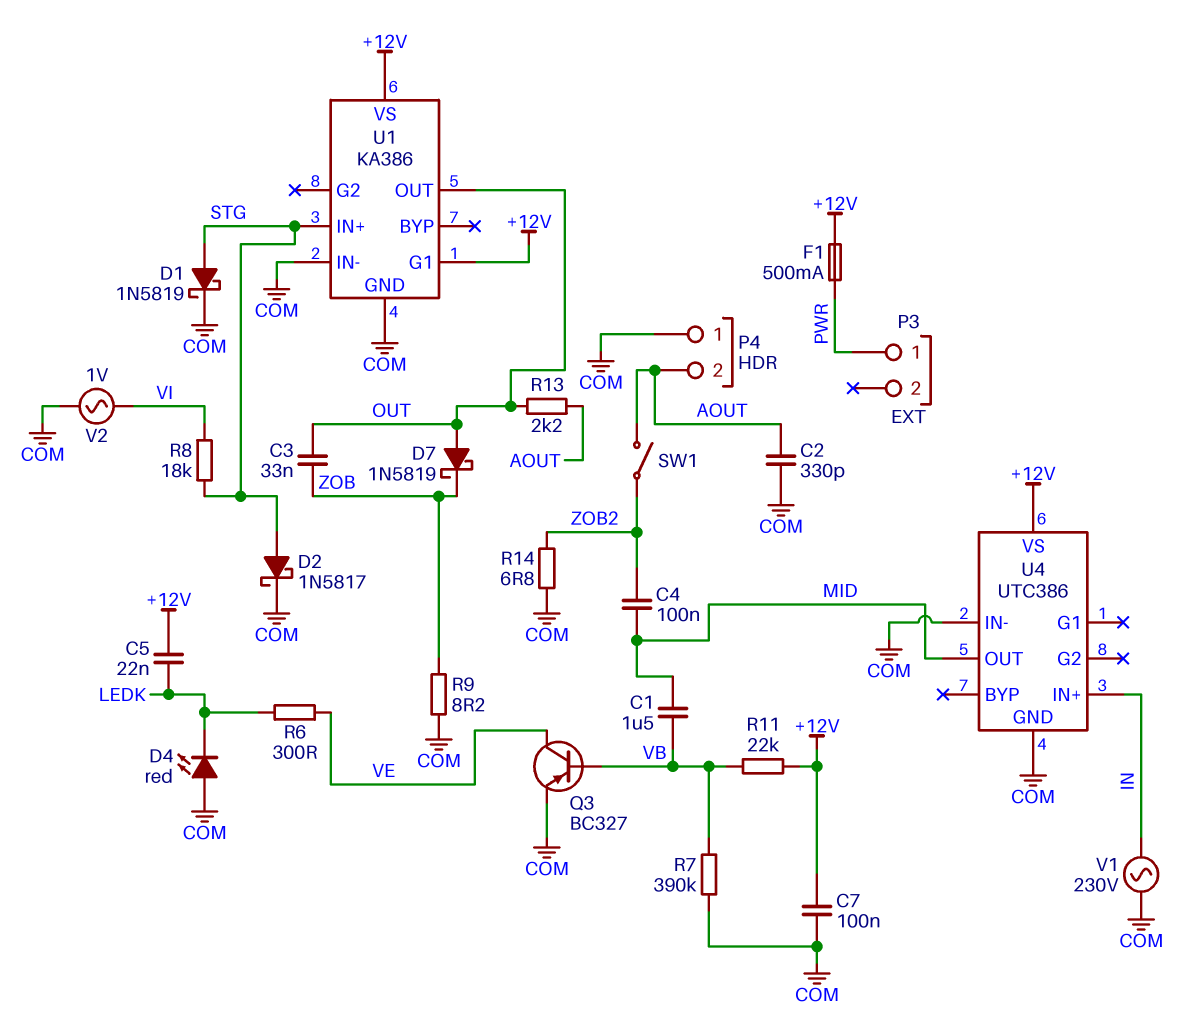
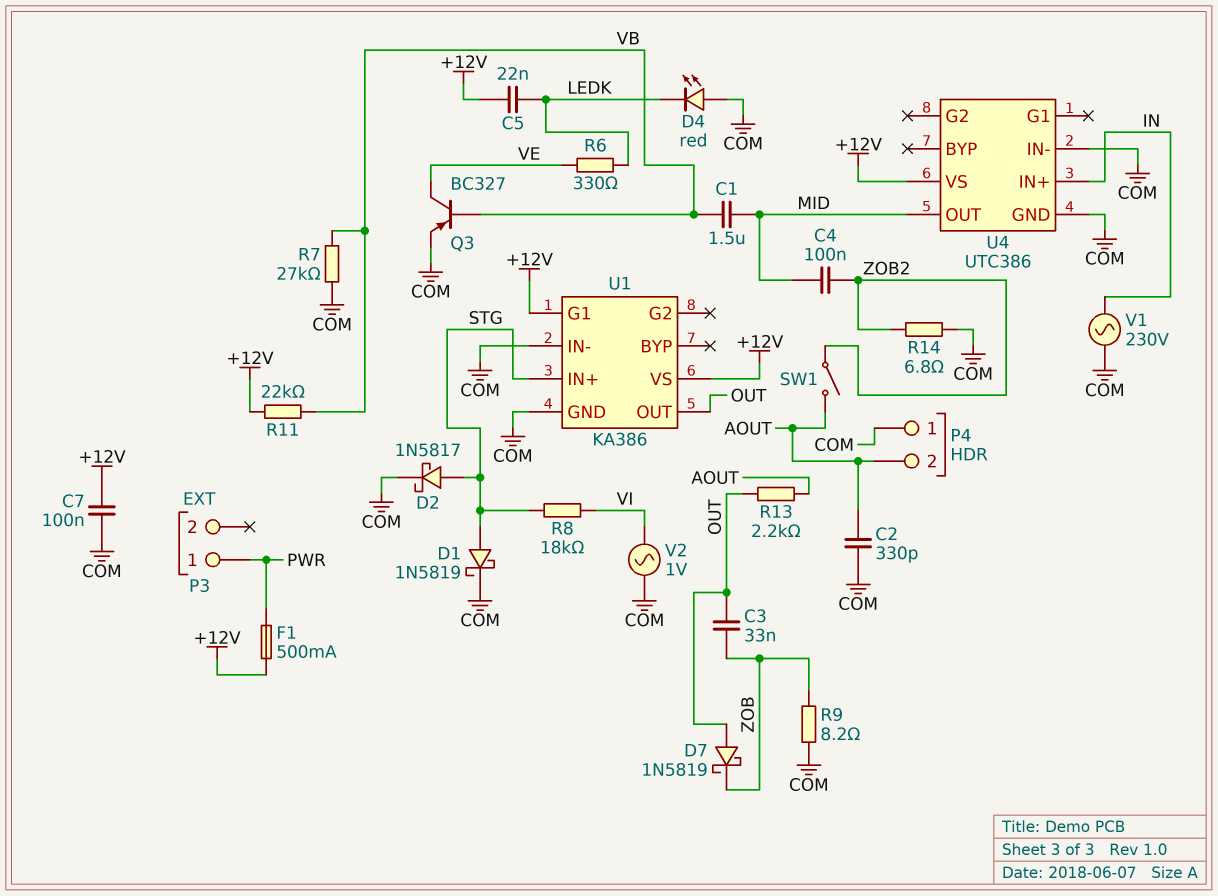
R6: 300 (LEDK, VE) -> 330 (LEDK, VE)
R7: 390k (COM, VB) -> 27k (COM, VB)

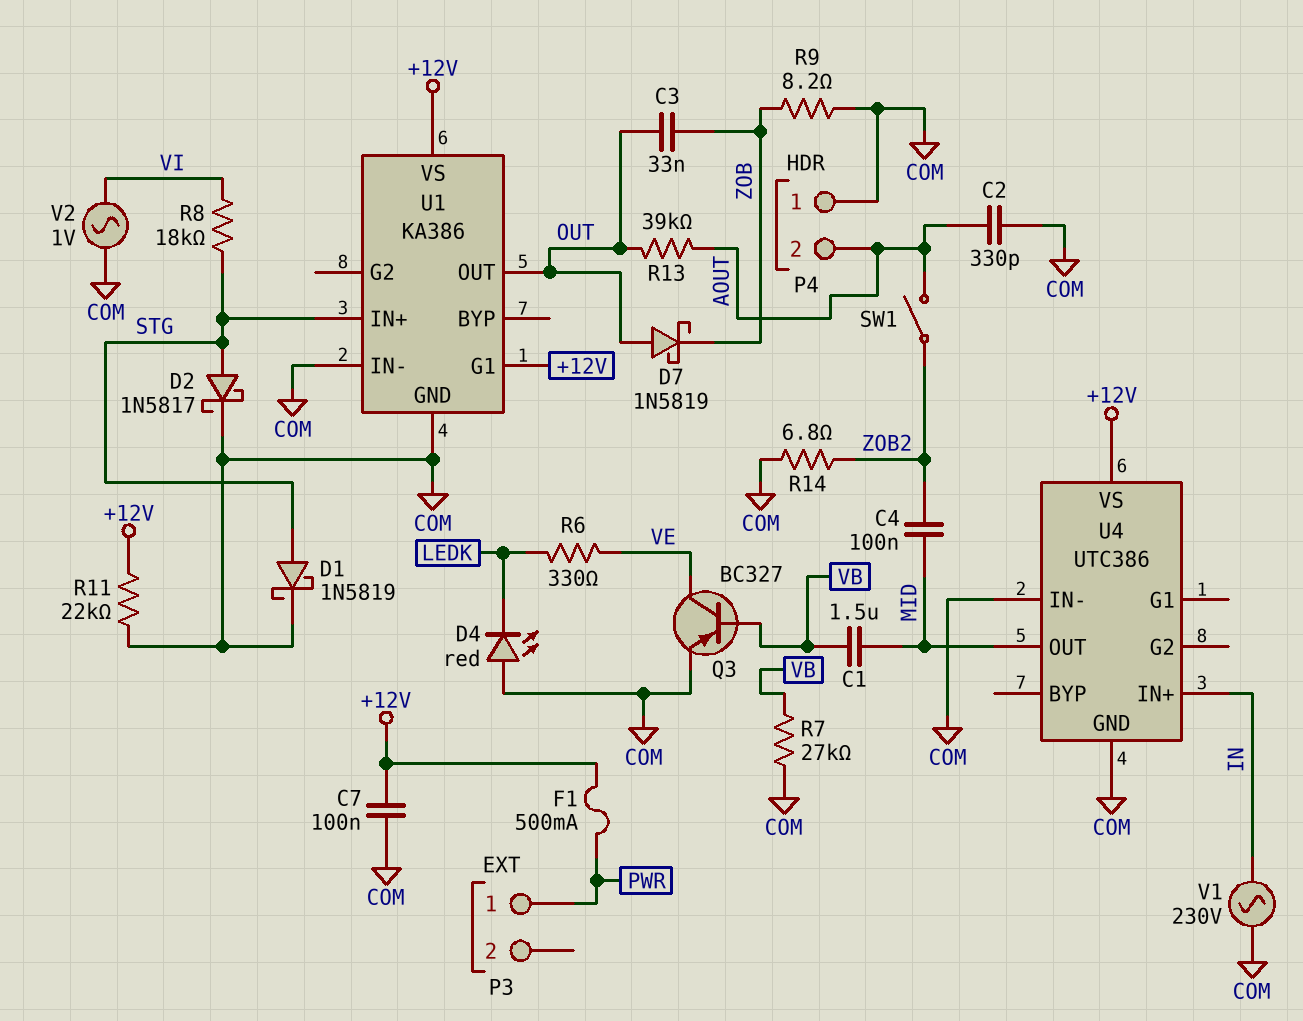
C5: 22nF (+12V, LEDK) -> none
R11: 22k (+12V, VB) -> 22k (+12V, COM)
R13: 2.2k (AOUT, OUT) -> 39k (AOUT, OUT)

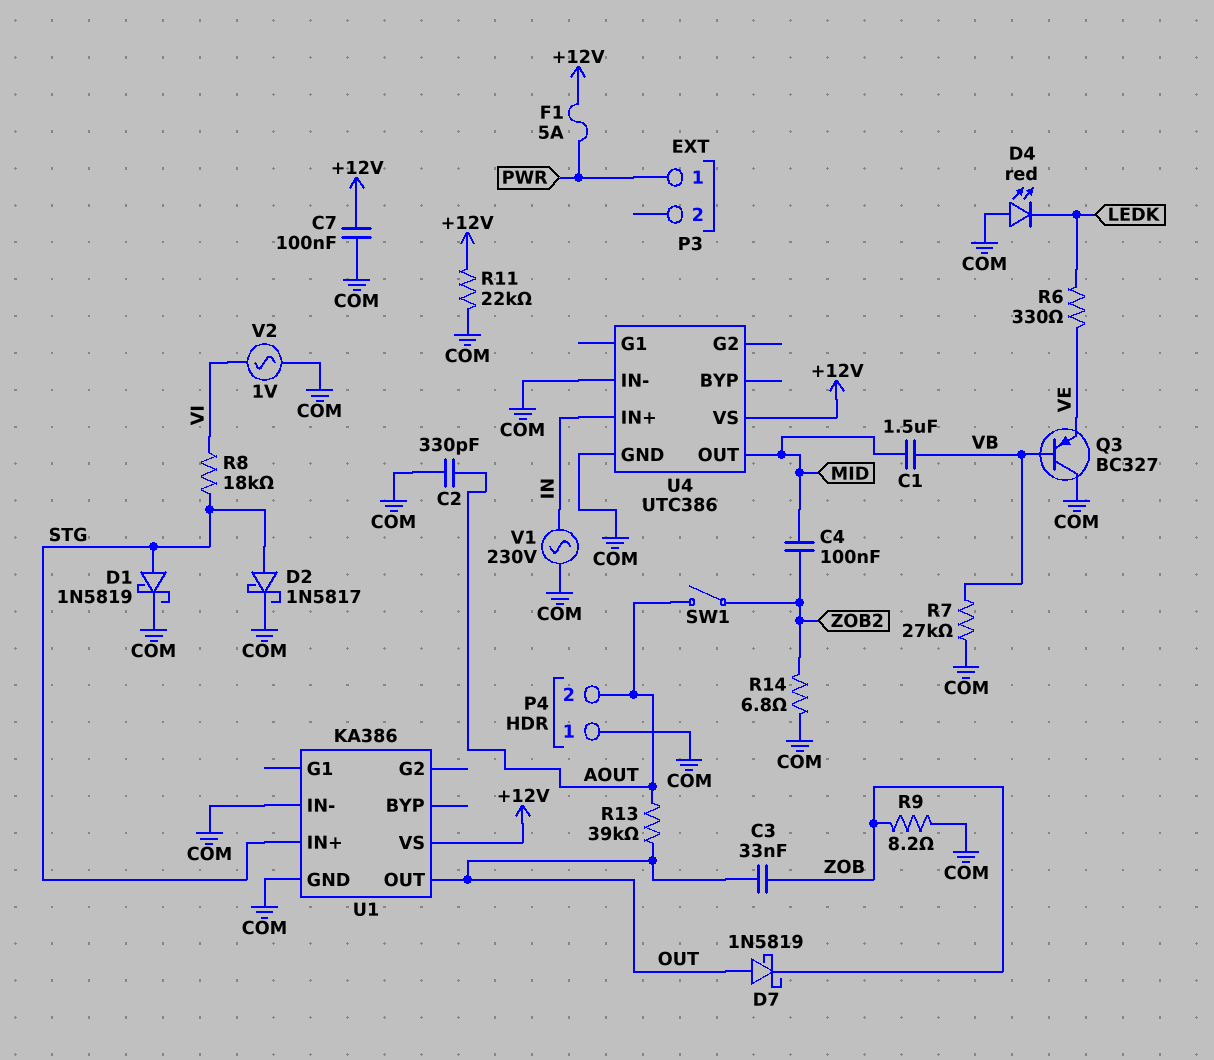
F1: 500mA (+12V, PWR) -> 5A (+12V, PWR)
Q3: PNP BC327 (B VB, C VE, E COM) -> PNP BC327 (B VB, C COM, E VE)
U1 pin G1: +12V -> none

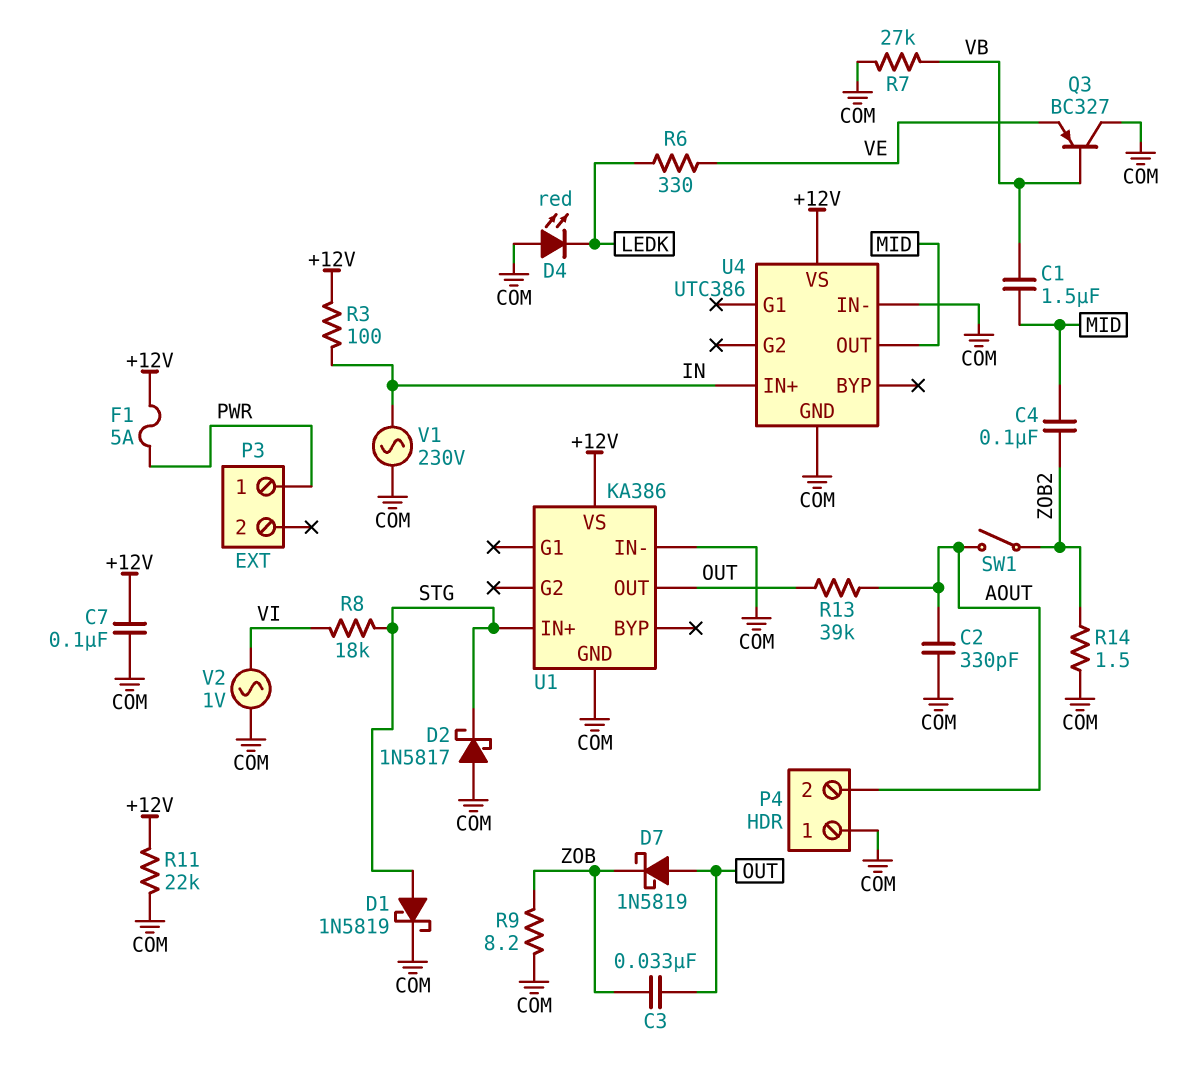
D2: schottky 1N5817 (A STG, K COM) -> schottky 1N5817 (A COM, K STG)
R3: none -> 100 (+12V, IN)
R14: 6.8 (COM, ZOB2) -> 1.5 (COM, ZOB2)

